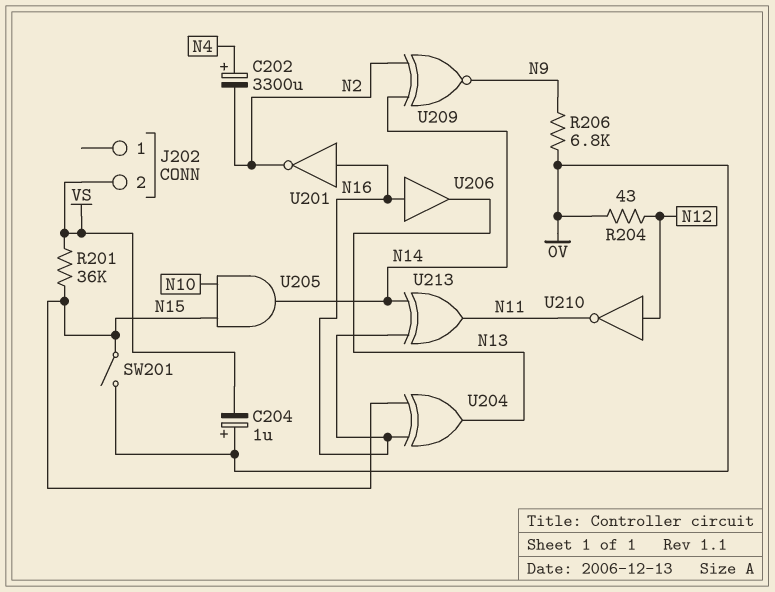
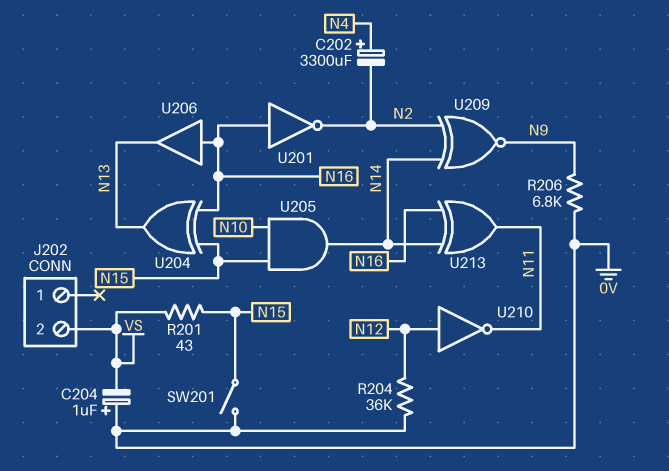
R201: 36k (N15, VS) -> 43 (N15, VS)
R204: 43 (0V, N12) -> 36k (0V, N12)

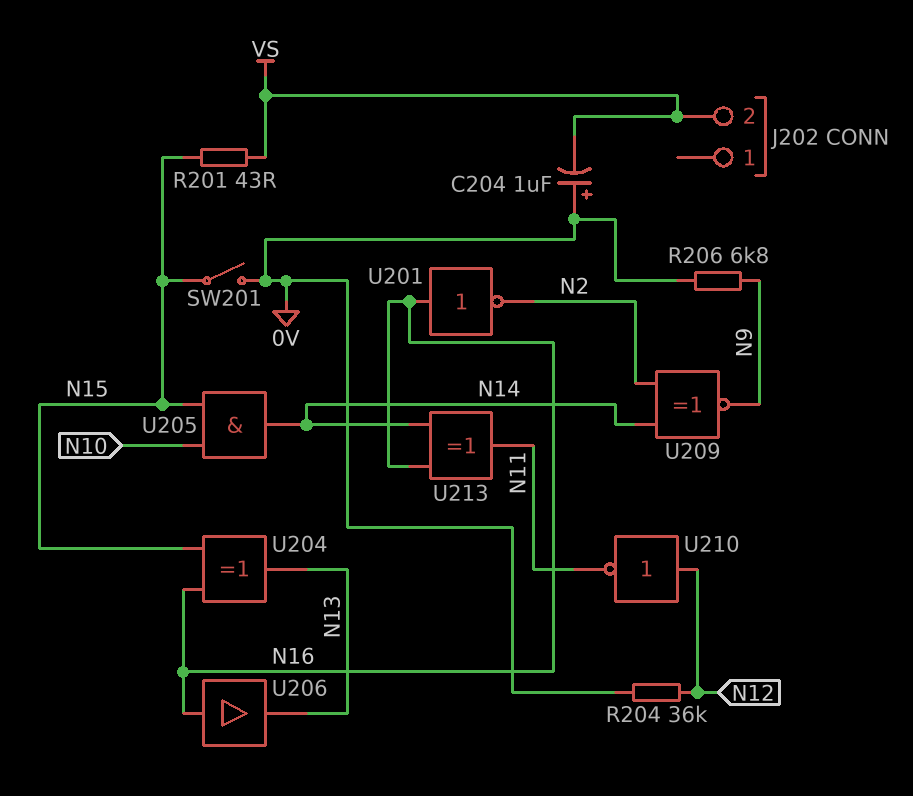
C202: 3300uF (plus N4, minus N2) -> none

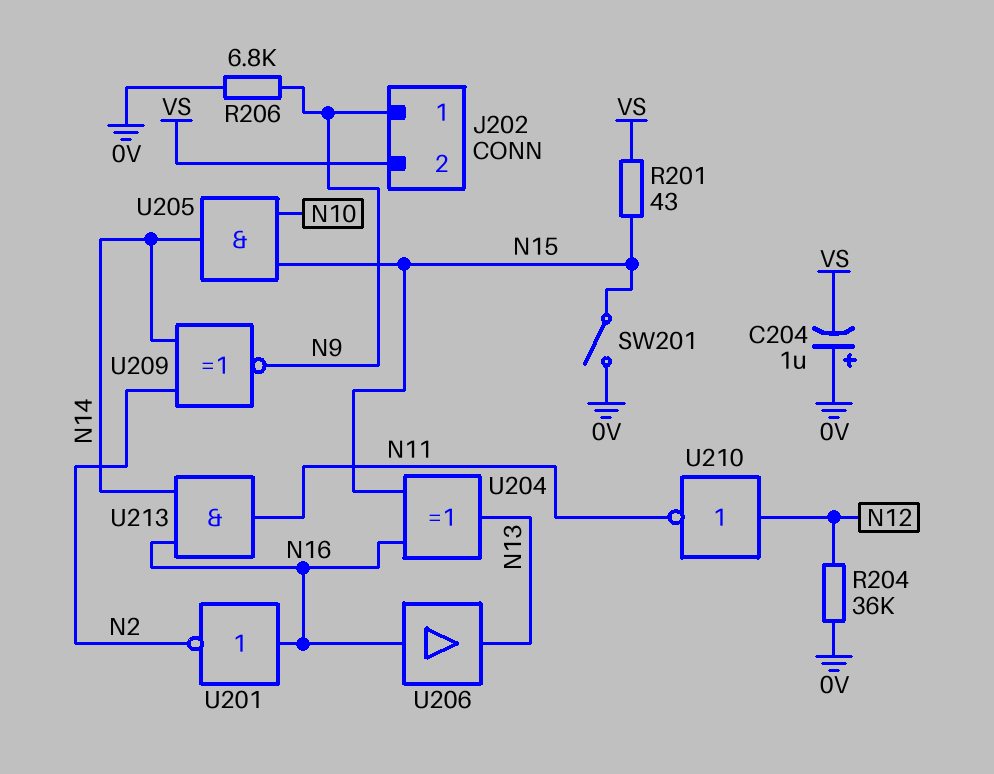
J202 pin 1: none -> N9
U213: XOR (in N14, in N16, out N11) -> AND (in N14, in N16, out N11)

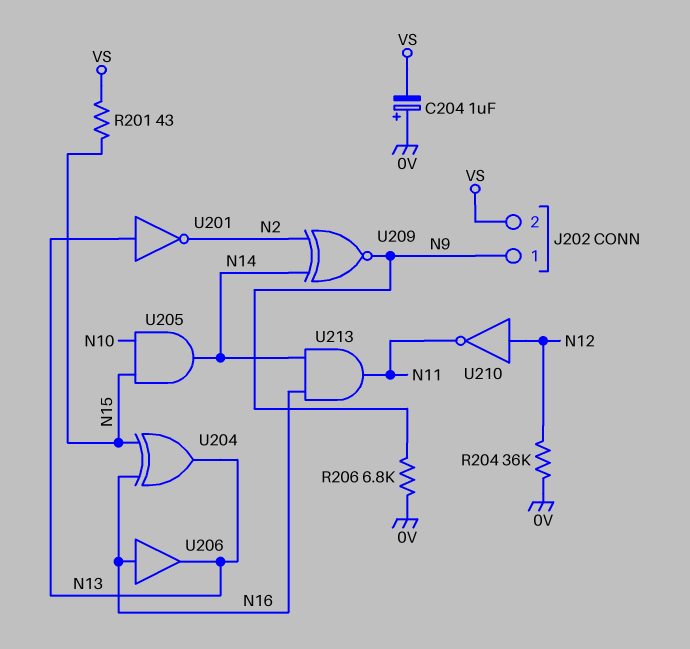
SW201: switch (0V, N15) -> none
U201: NOT (in N16, out N2) -> NOT (in N13, out N2)

